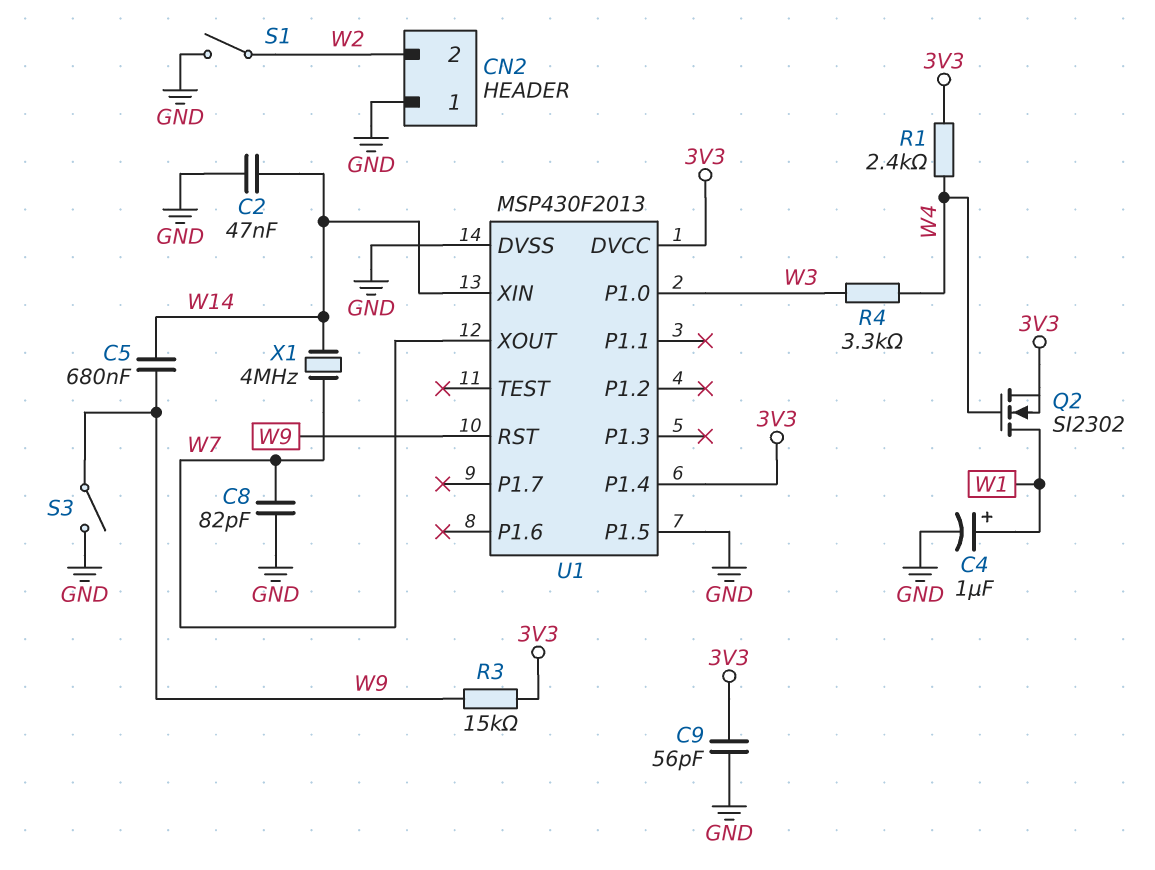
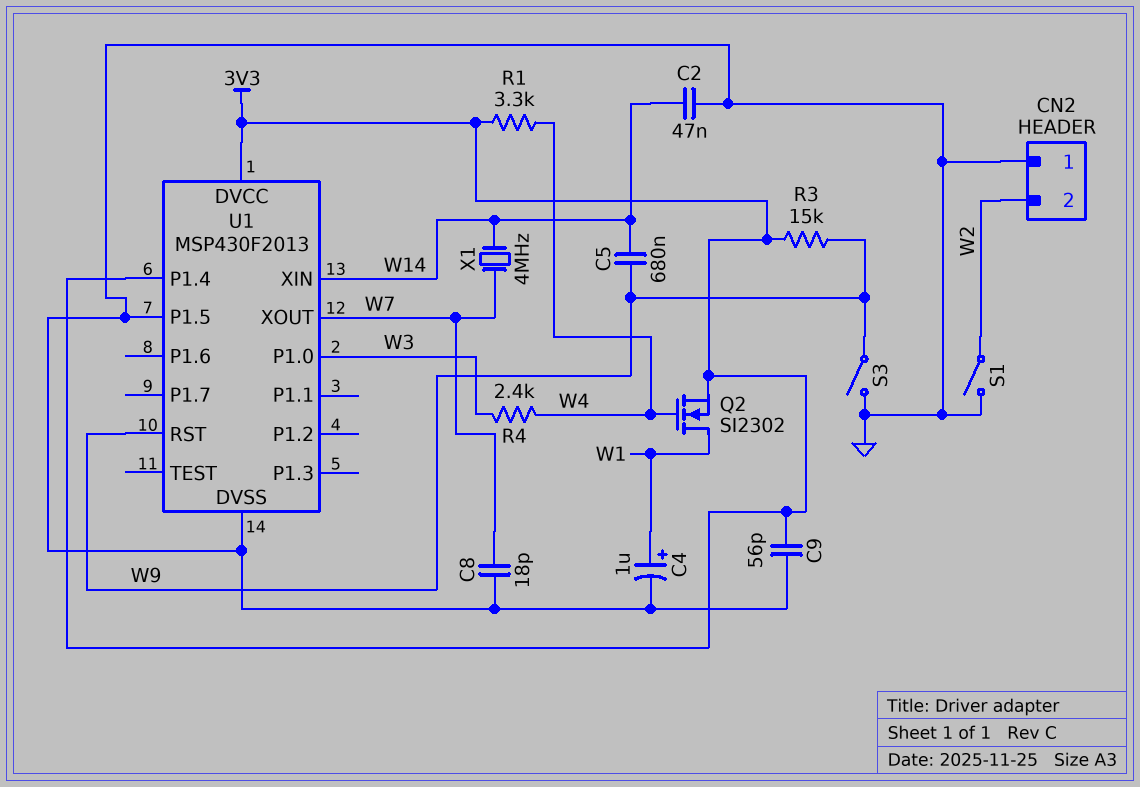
C8: 82pF (GND, W7) -> 18pF (GND, W7)
R1: 2.4k (3V3, W4) -> 3.3k (3V3, W4)
R4: 3.3k (W3, W4) -> 2.4k (W3, W4)

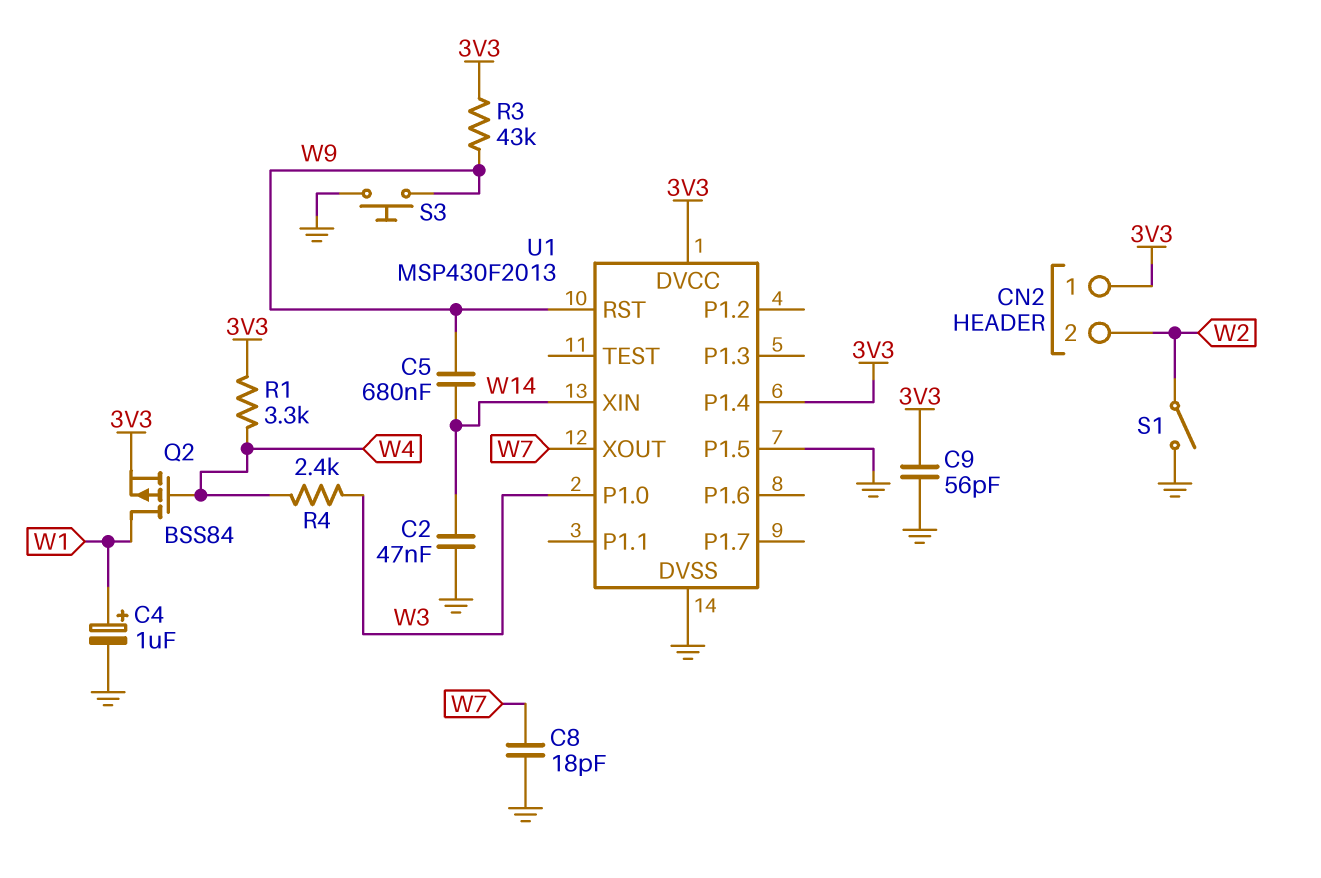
CN2 pin 1: GND -> 3V3
Q2: NMOS SI2302 (G W4, D W1, S 3V3) -> PMOS BSS84 (G W4, D W1, S 3V3)
R3: 15k (3V3, W9) -> 43k (3V3, W9)
S3: switch (GND, W9) -> button (GND, W9)
X1: 4MHz (W7, W14) -> none

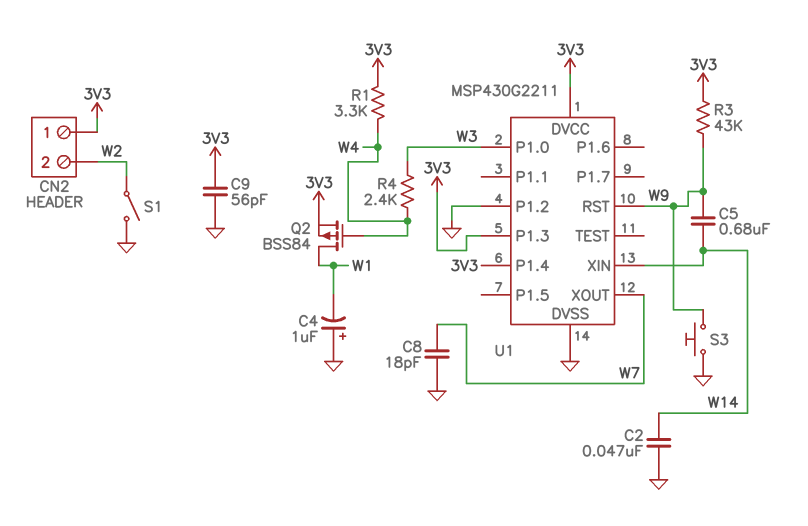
C4: 1uF (plus W1, minus GND) -> 1uF (plus GND, minus W1)
U1: MSP430F2013 -> MSP430G2211
U1 pin P1.2: none -> GND
U1 pin P1.3: none -> 3V3
U1 pin P1.5: GND -> none

